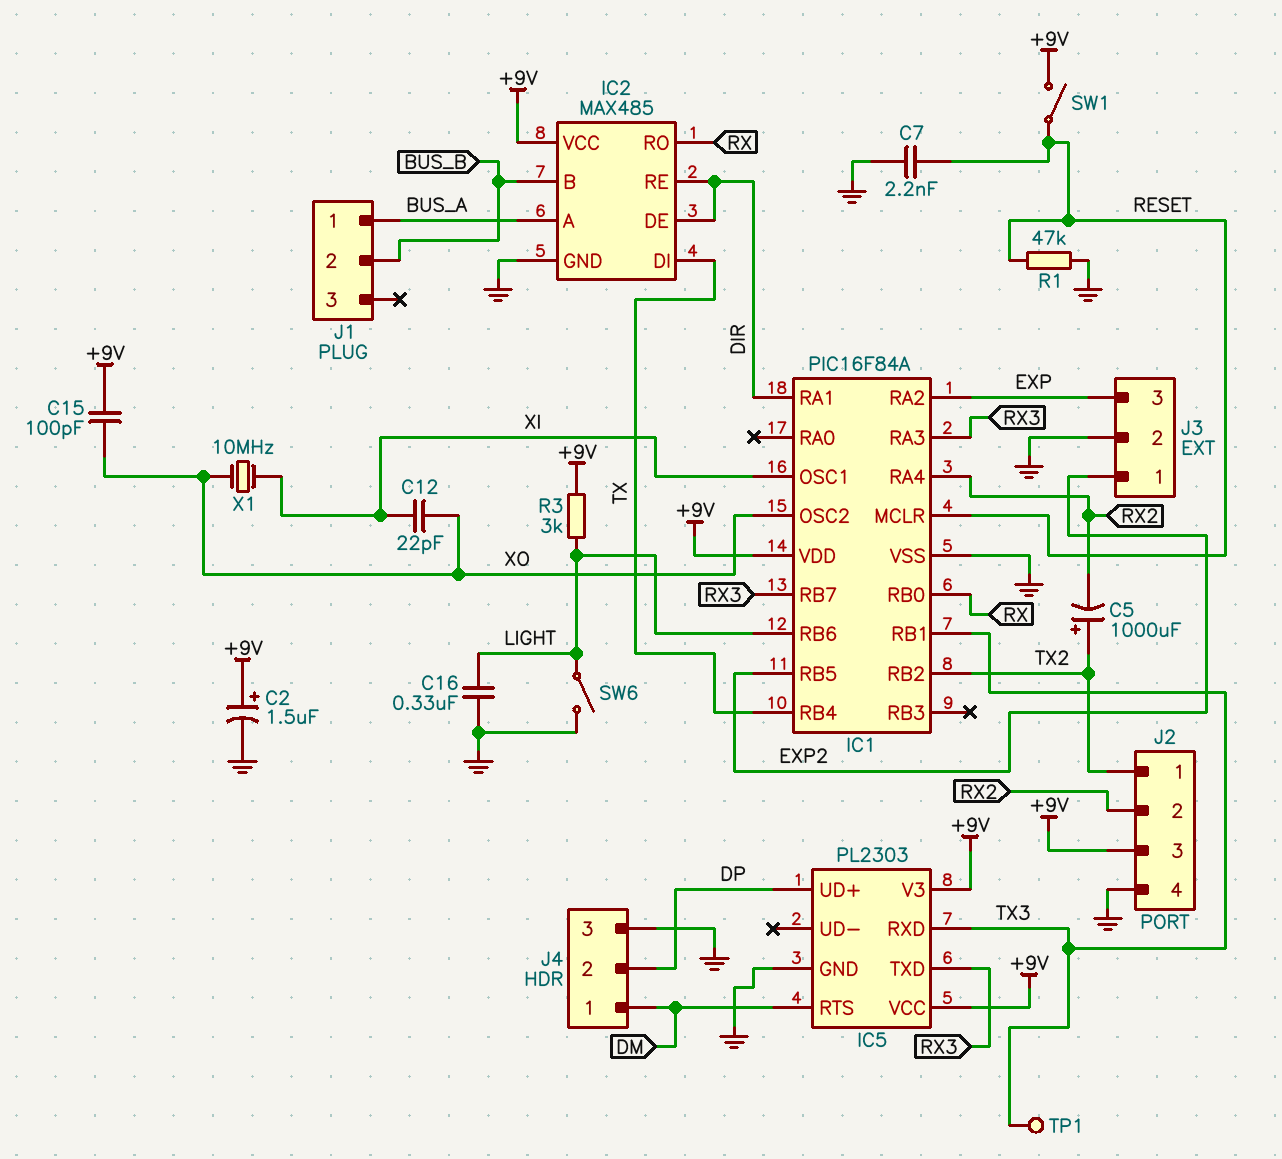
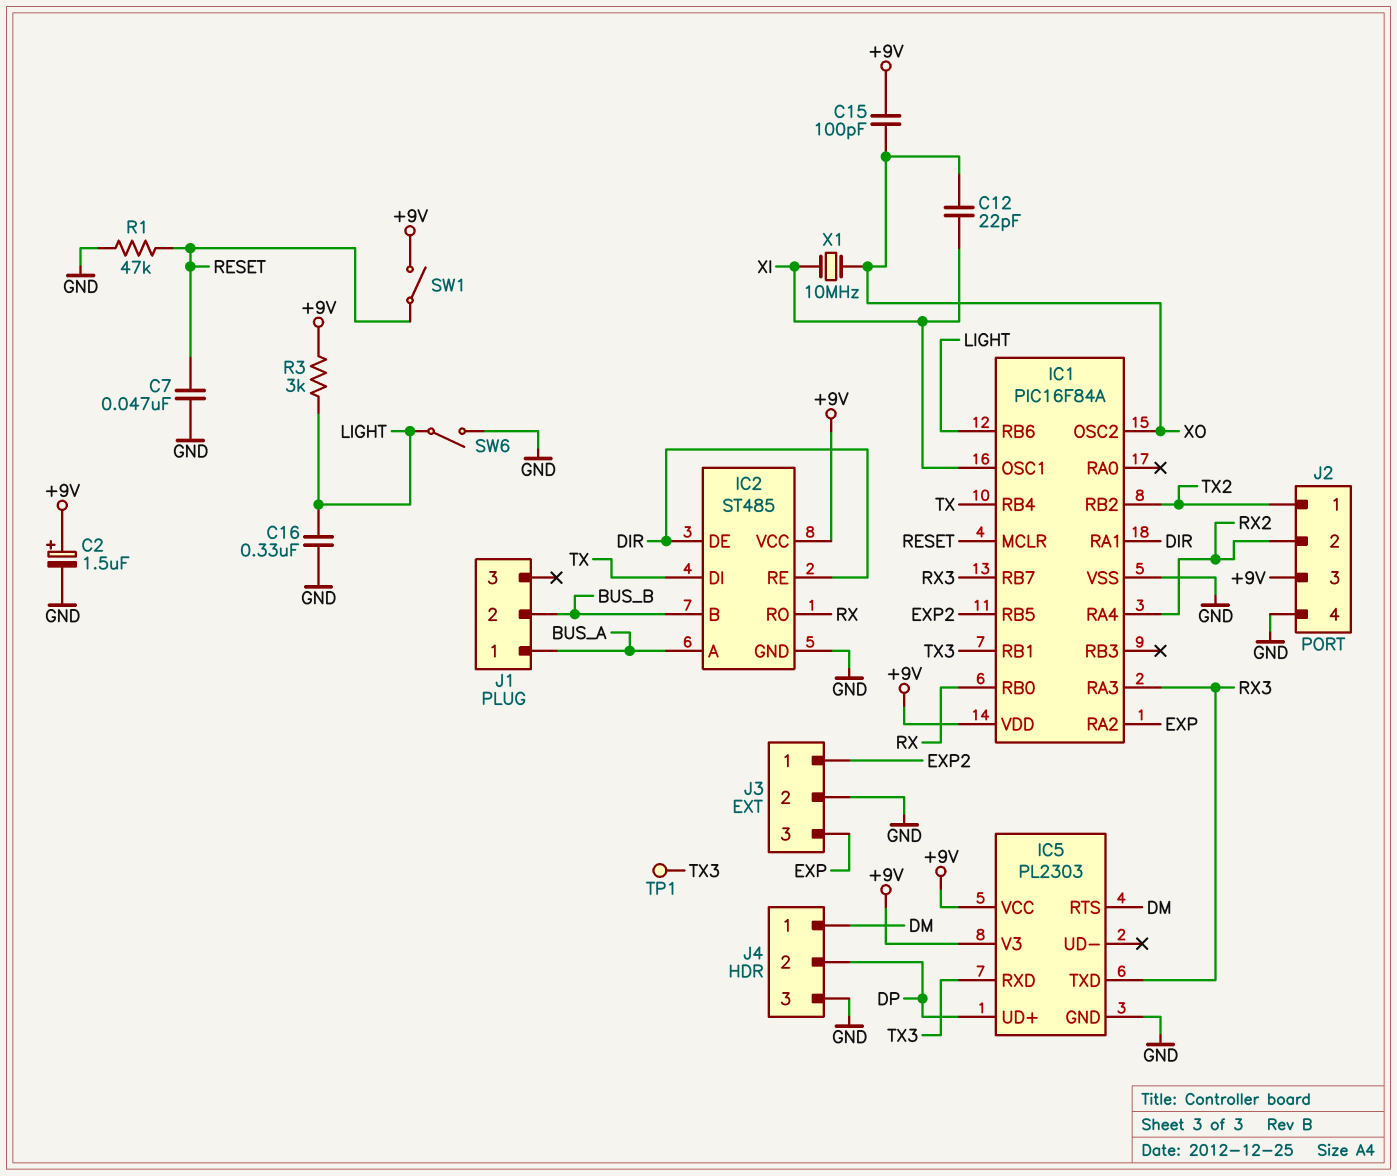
C5: 1000uF (plus TX2, minus RX2) -> none
C7: 2.2nF (GND, RESET) -> 47nF (GND, RESET)
IC2: MAX485 -> ST485

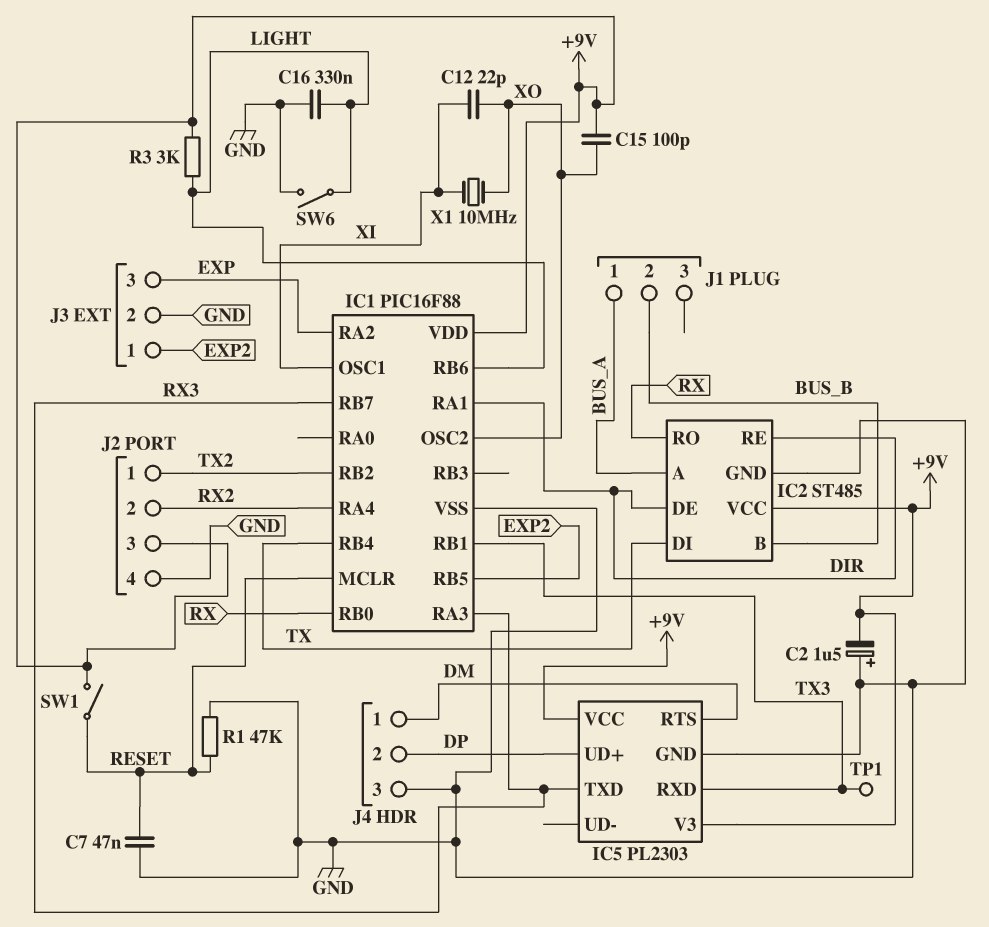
C2: 1.5uF (plus +9V, minus GND) -> 1.5uF (plus GND, minus +9V)
IC1: PIC16F84A -> PIC16F88

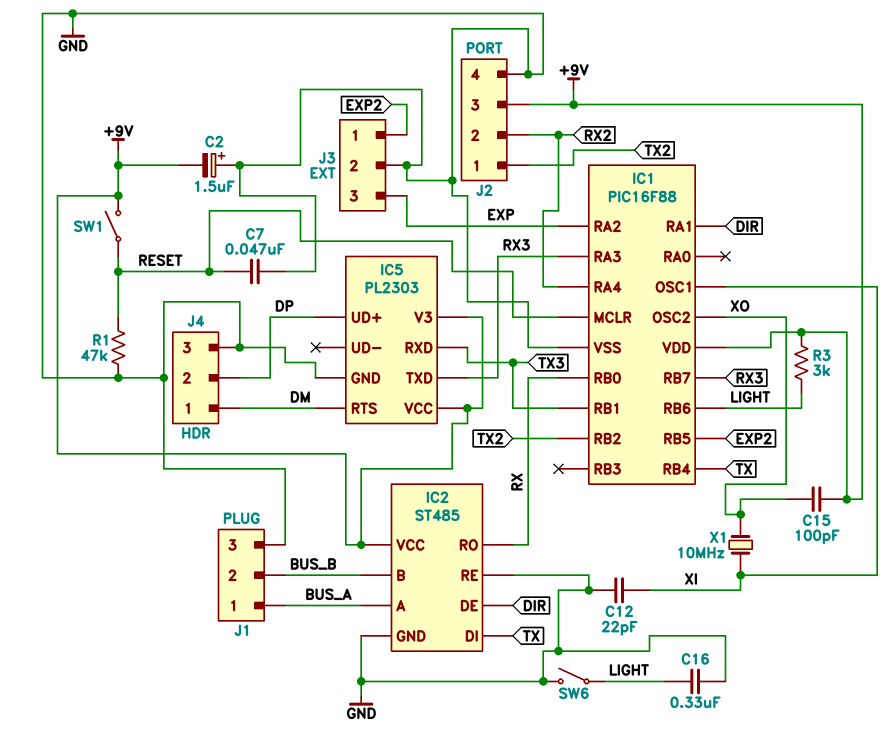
C12: 22pF (XI, XO) -> 22pF (GND, XI)
IC2 pin RE: DIR -> GND
J1 pin 3: none -> GND
TP1: test point (TX3) -> none

